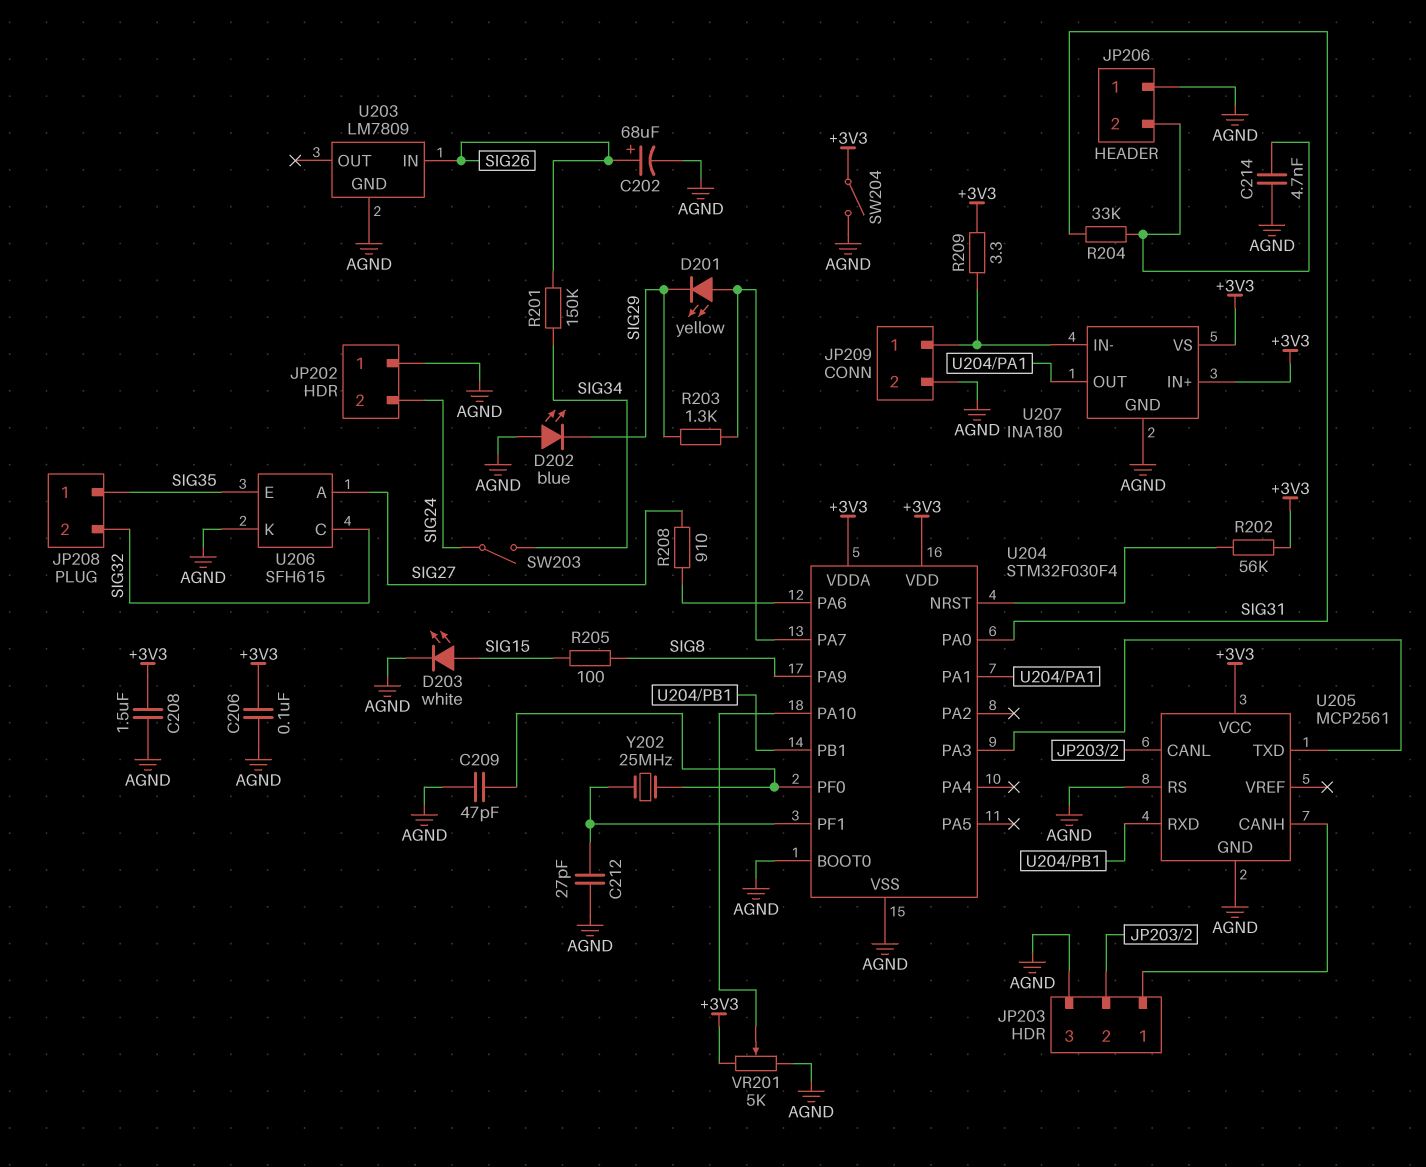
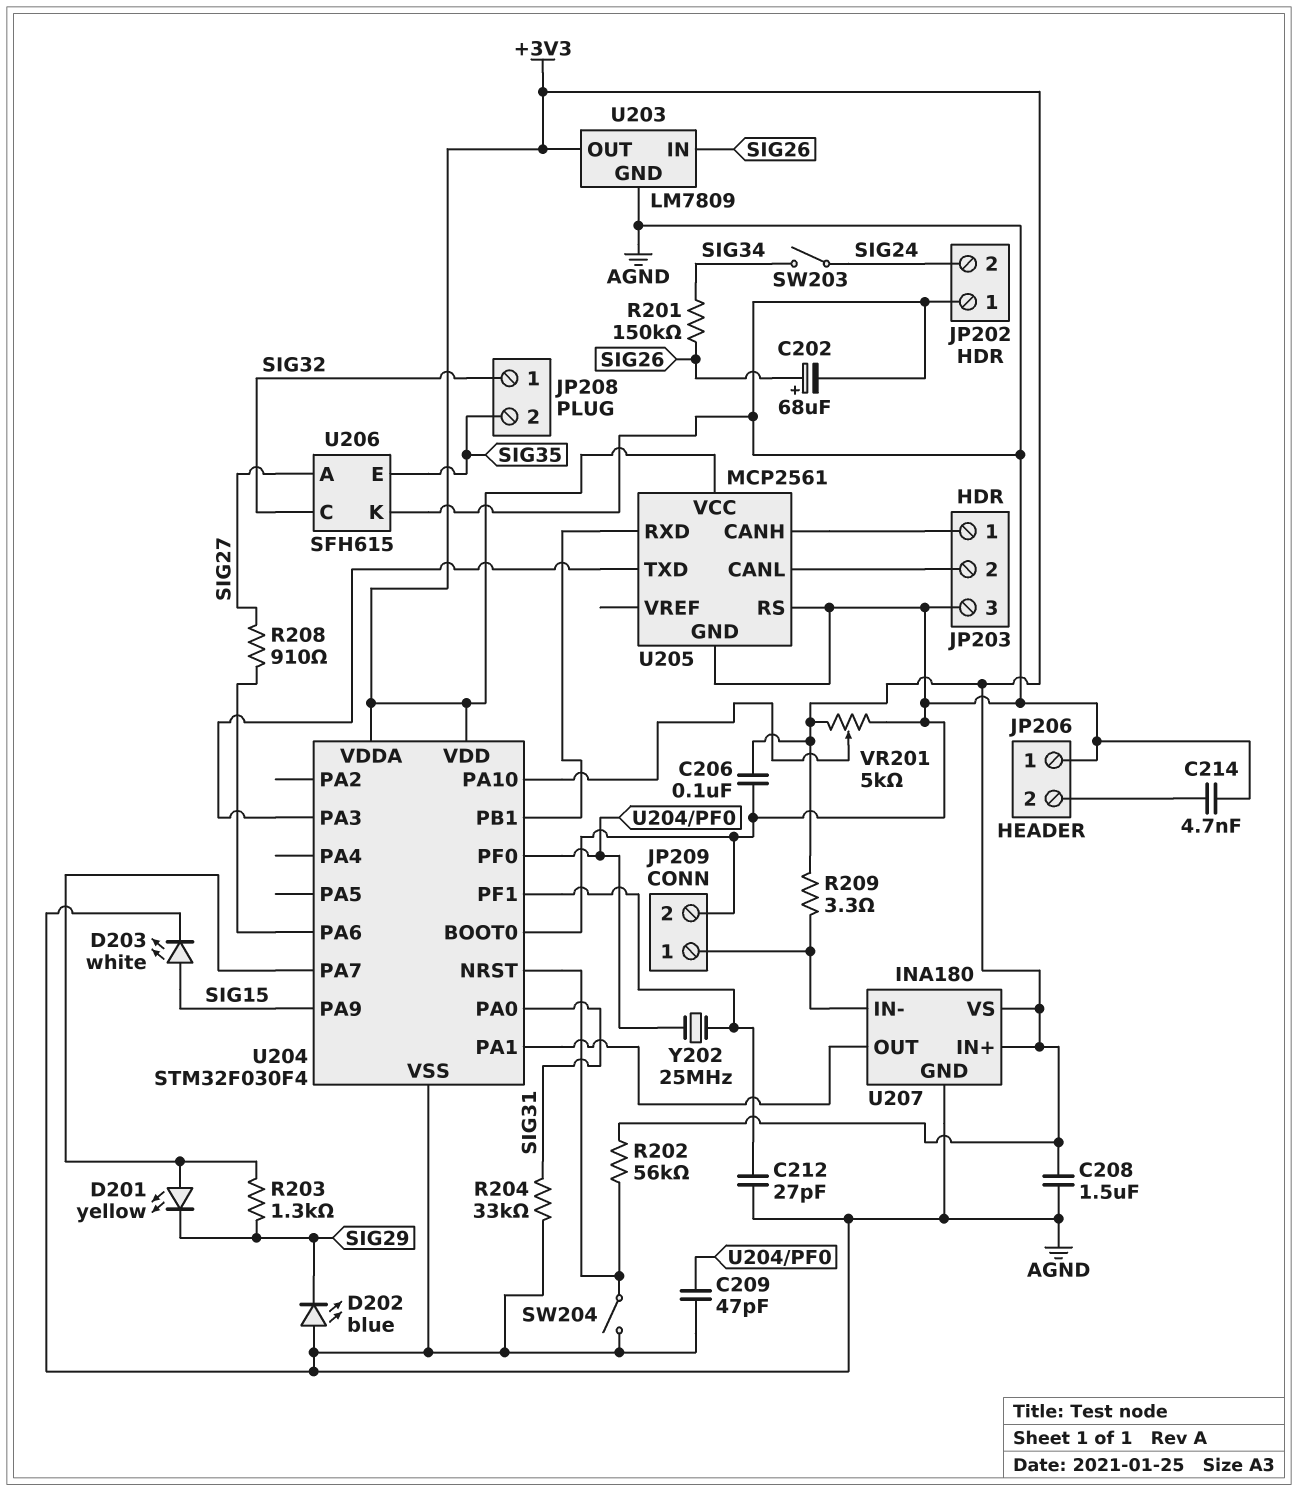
JP208 pin 1: SIG35 -> SIG32
JP208 pin 2: SIG32 -> SIG35
R204: 33k (JP206/2, SIG31) -> 33k (AGND, SIG31)
R205: 100 (SIG8, SIG15) -> none
SW204: switch (+3V3, AGND) -> switch (AGND, U204/NRST)
U203 pin OUT: none -> +3V3
U204 pin PA9: SIG8 -> SIG15

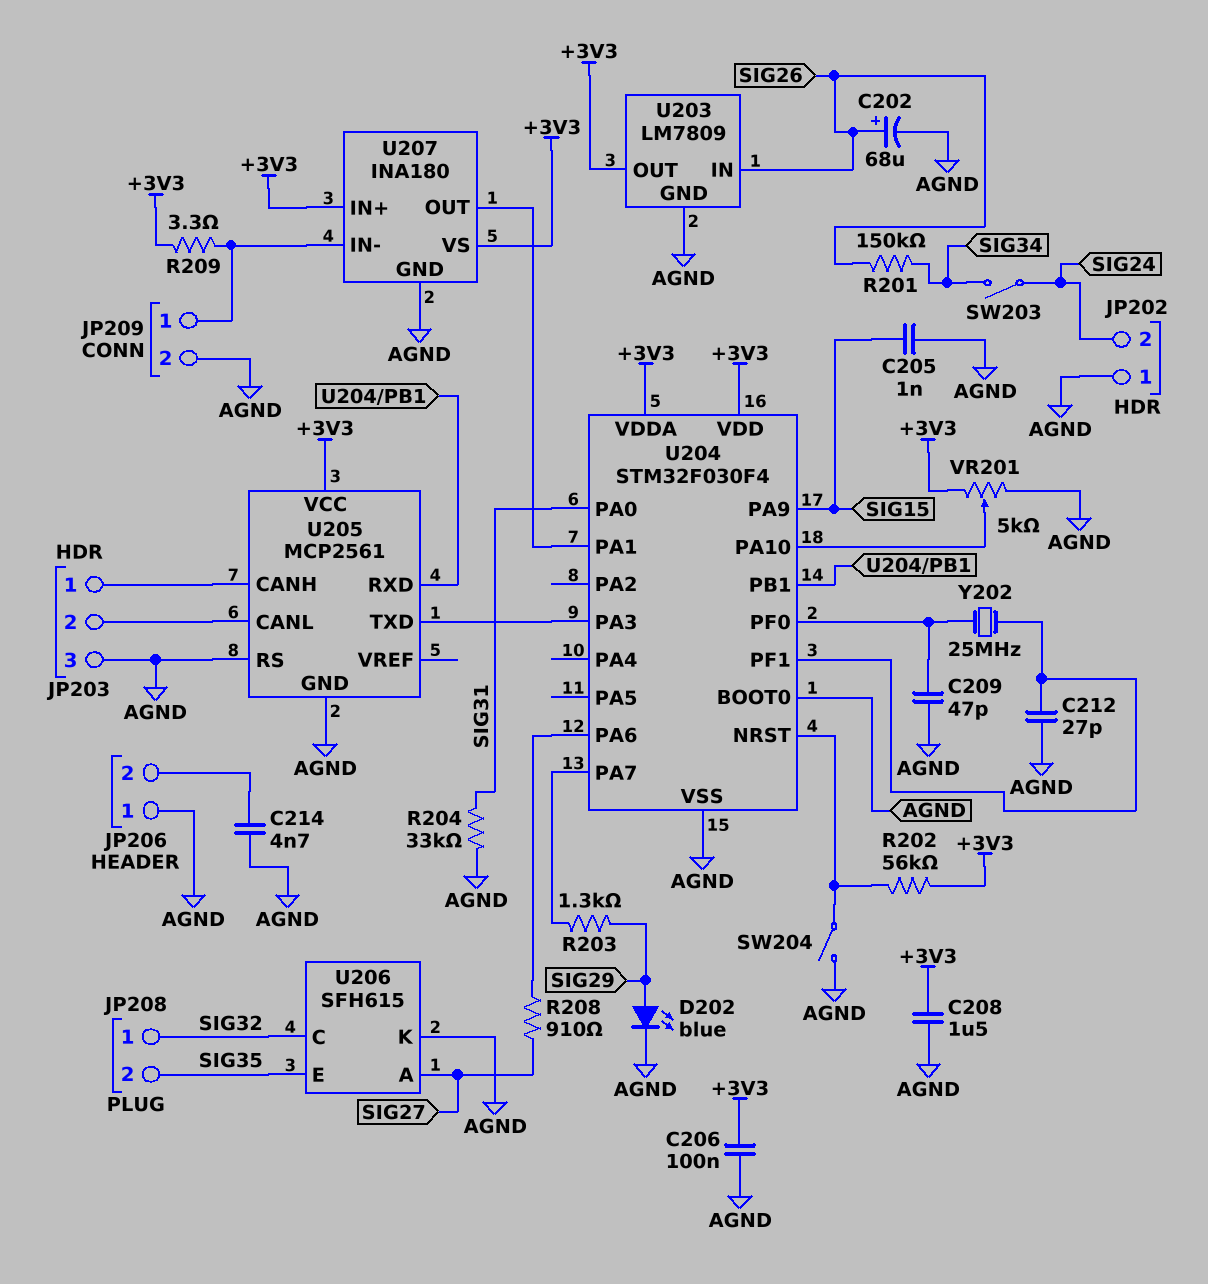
C205: none -> 1nF (AGND, SIG15)
D201: LED yellow (A U204/PA7, K SIG29) -> none
D202: LED blue (A AGND, K SIG29) -> LED blue (A SIG29, K AGND)
D203: LED white (A SIG15, K AGND) -> none

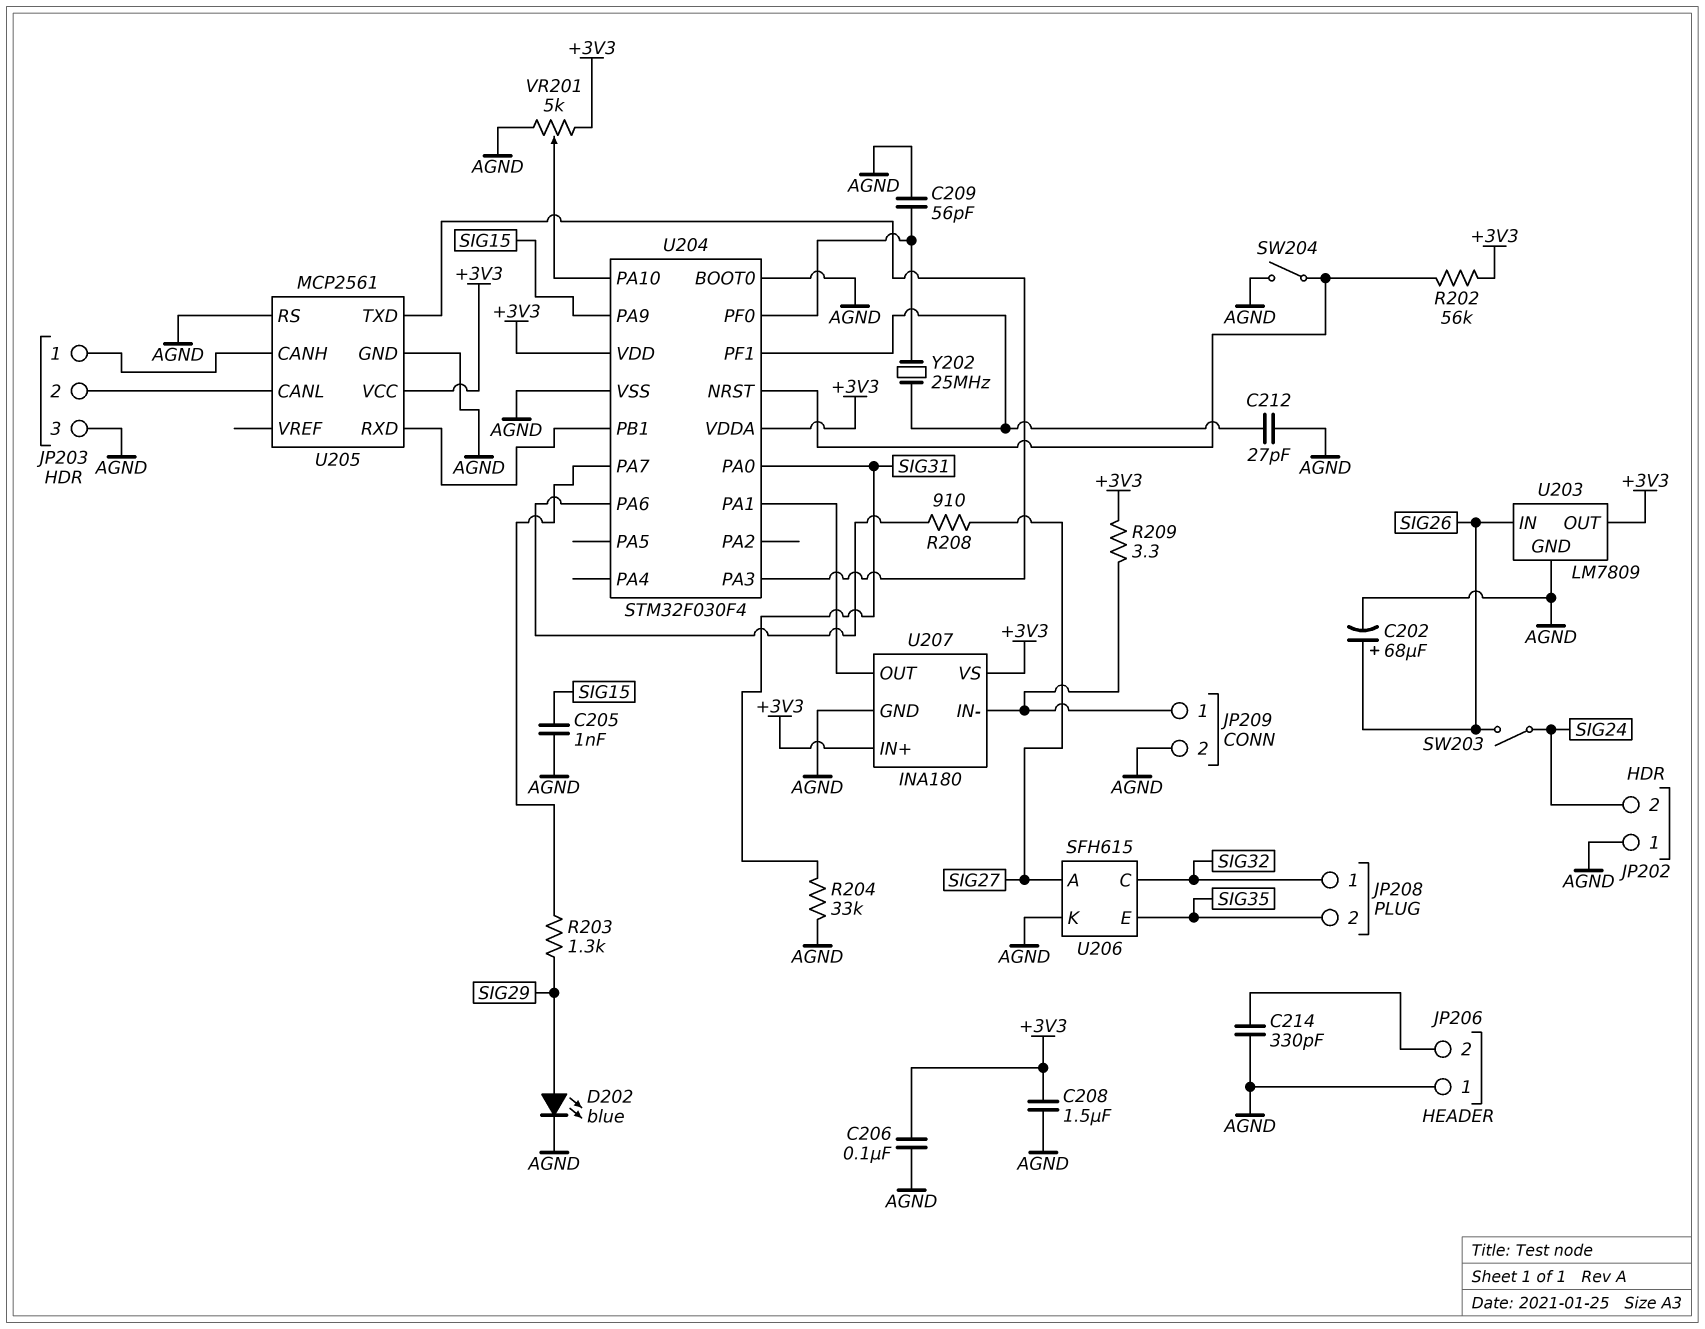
C209: 47pF (AGND, U204/PF0) -> 56pF (AGND, U204/PF0)
C214: 4.7nF (AGND, JP206/2) -> 330pF (AGND, JP206/2)
R201: 150k (SIG26, SIG34) -> none
SW203: switch (SIG24, SIG34) -> switch (SIG24, SIG26)

